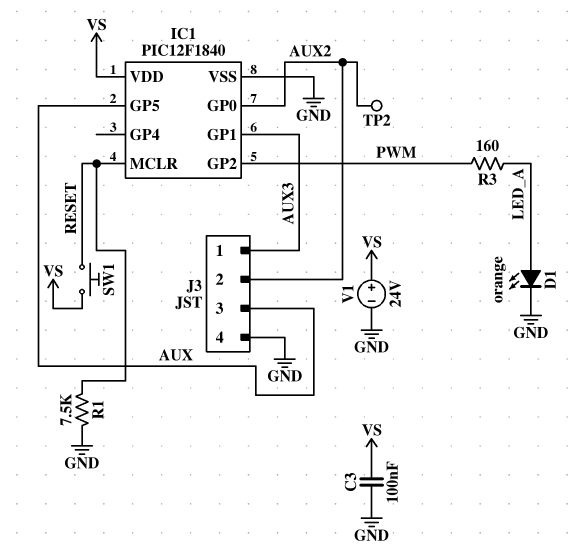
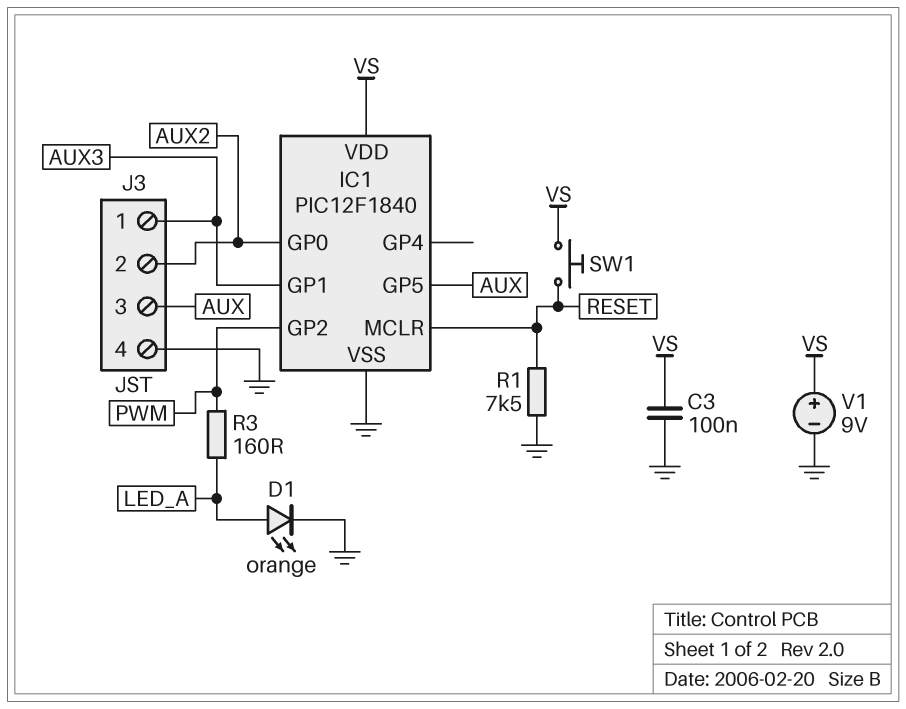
TP2: test point (AUX2) -> none
V1: 24V (plus VS, minus GND) -> 9V (plus VS, minus GND)

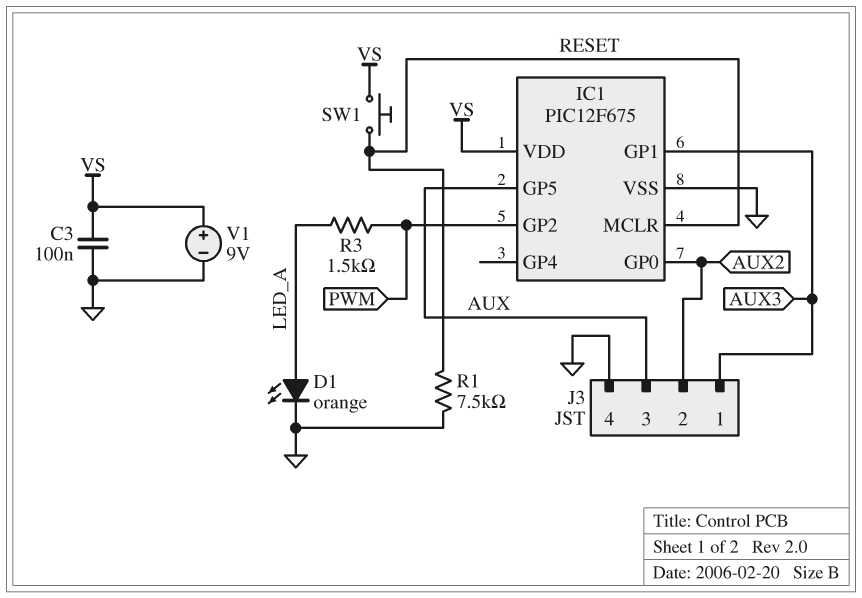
IC1: PIC12F1840 -> PIC12F675
R3: 160 (LED_A, PWM) -> 1.5k (LED_A, PWM)

